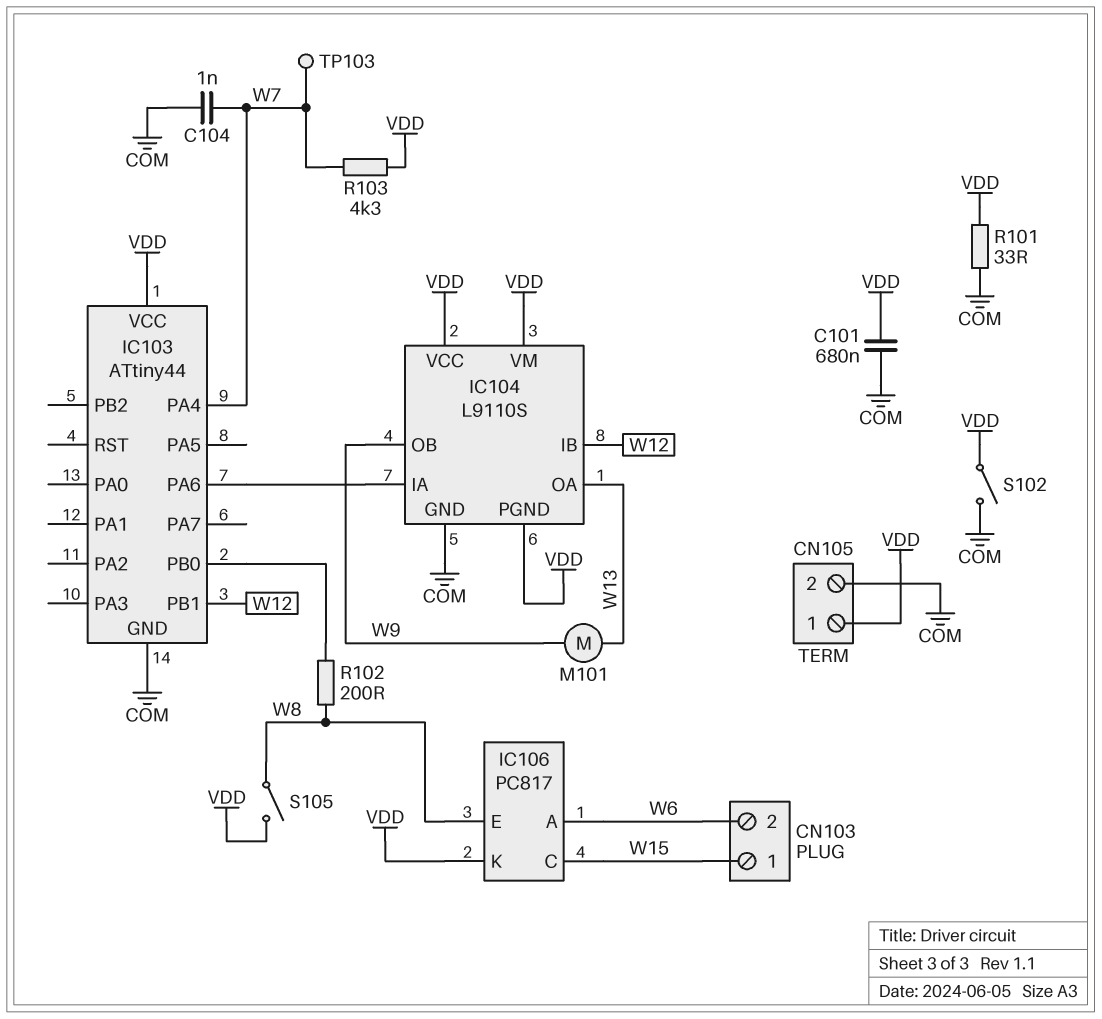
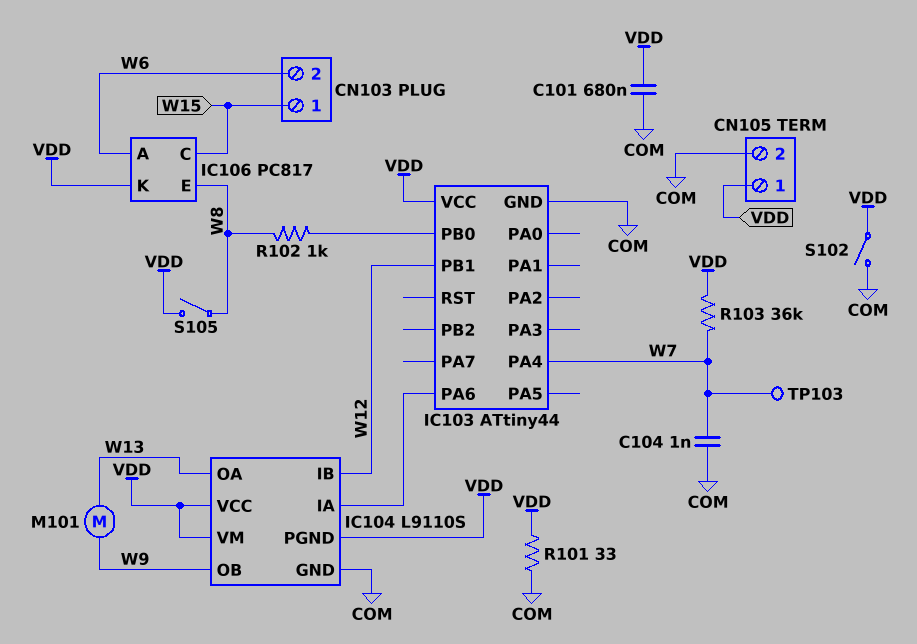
R102: 200 (IC103/PB0, W8) -> 1k (IC103/PB0, W8)
R103: 4.3k (VDD, W7) -> 36k (VDD, W7)

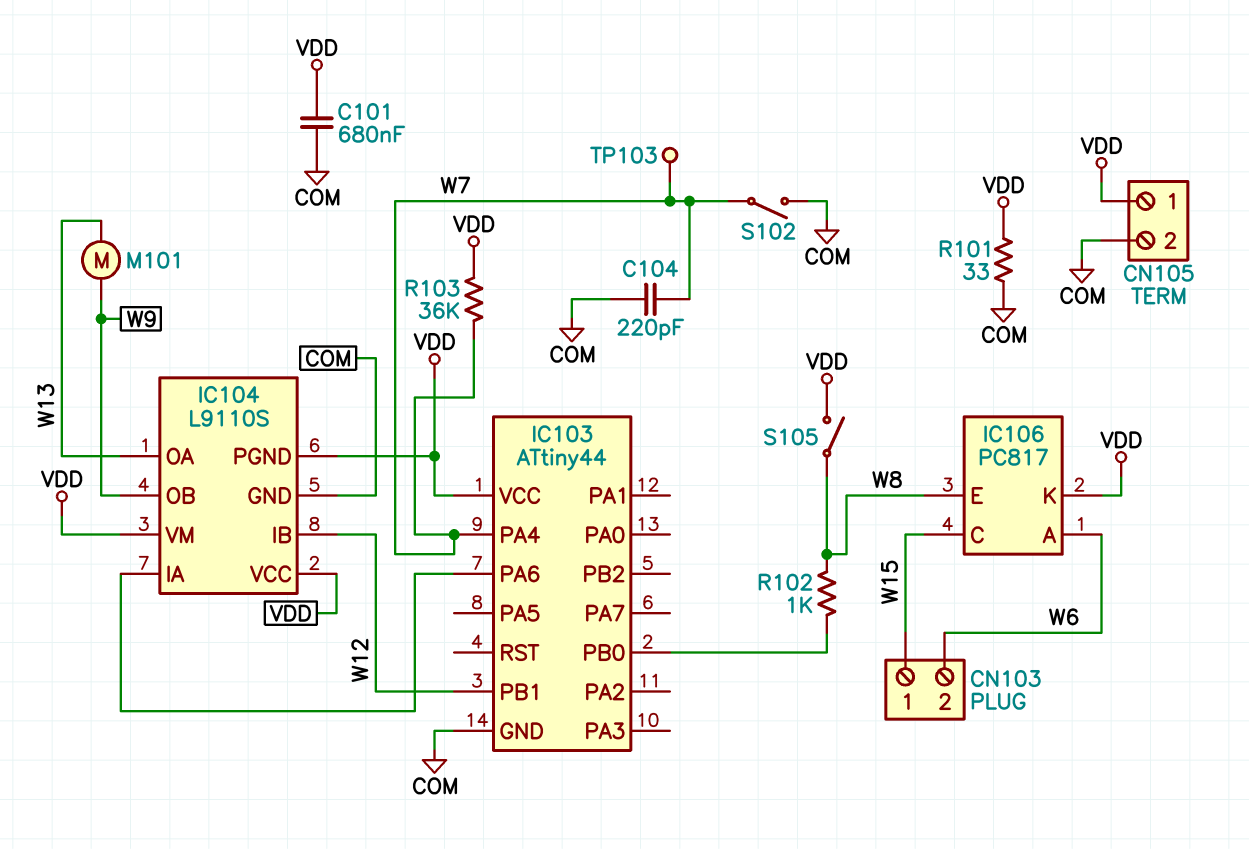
C104: 1nF (COM, W7) -> 220pF (COM, W7)
S102: switch (COM, VDD) -> switch (COM, W7)

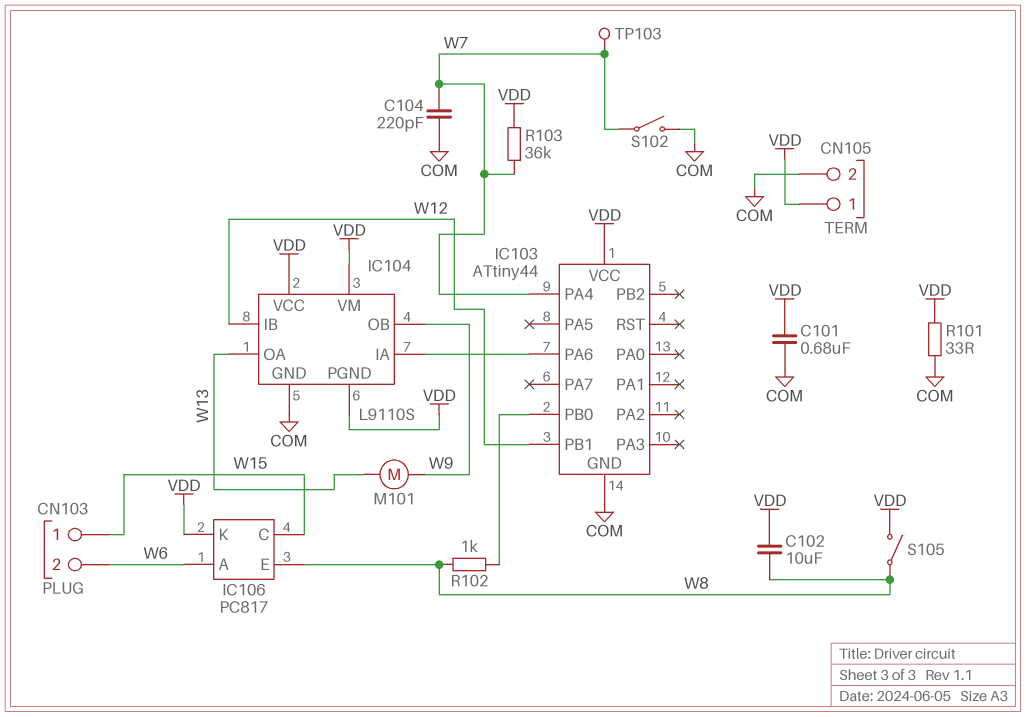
C102: none -> 10uF (VDD, W8)

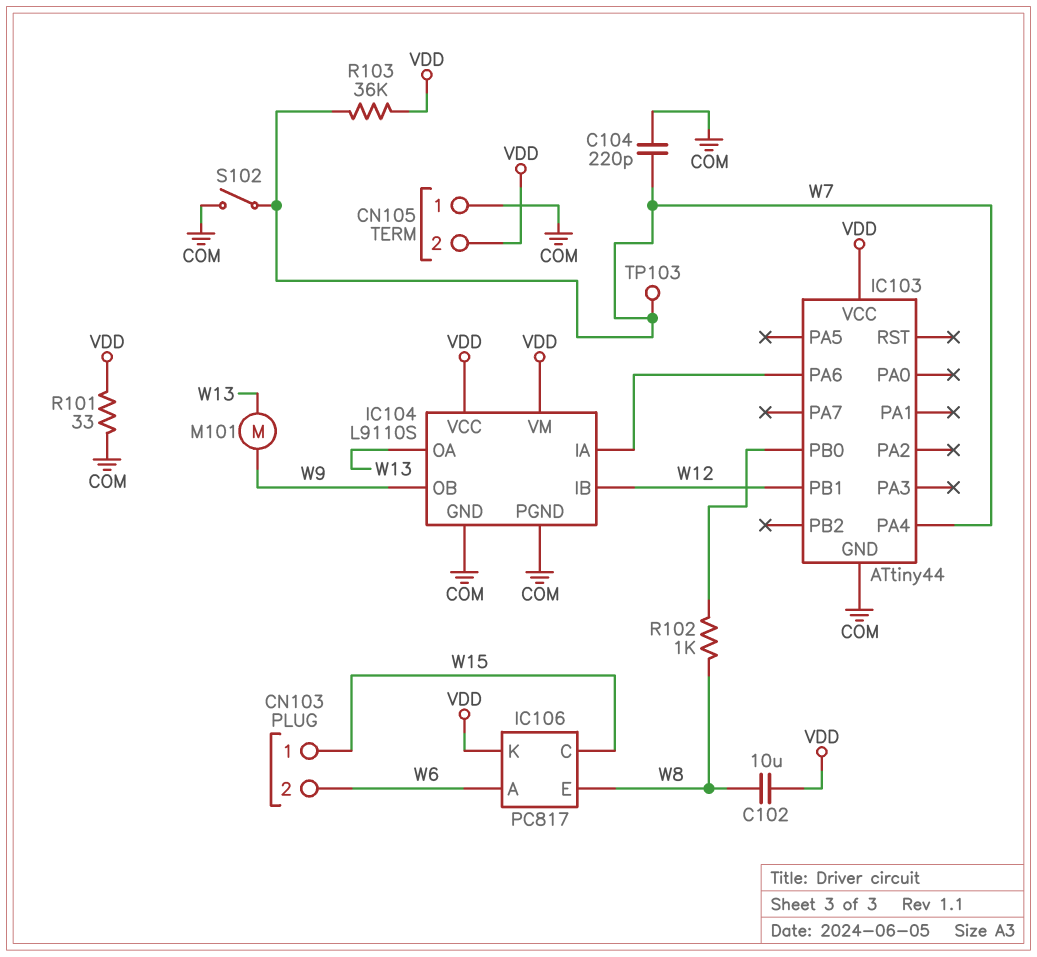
C101: 680nF (COM, VDD) -> none
CN105 pin 1: VDD -> COM
CN105 pin 2: COM -> VDD
IC104 pin PGND: VDD -> COM
S105: switch (VDD, W8) -> none

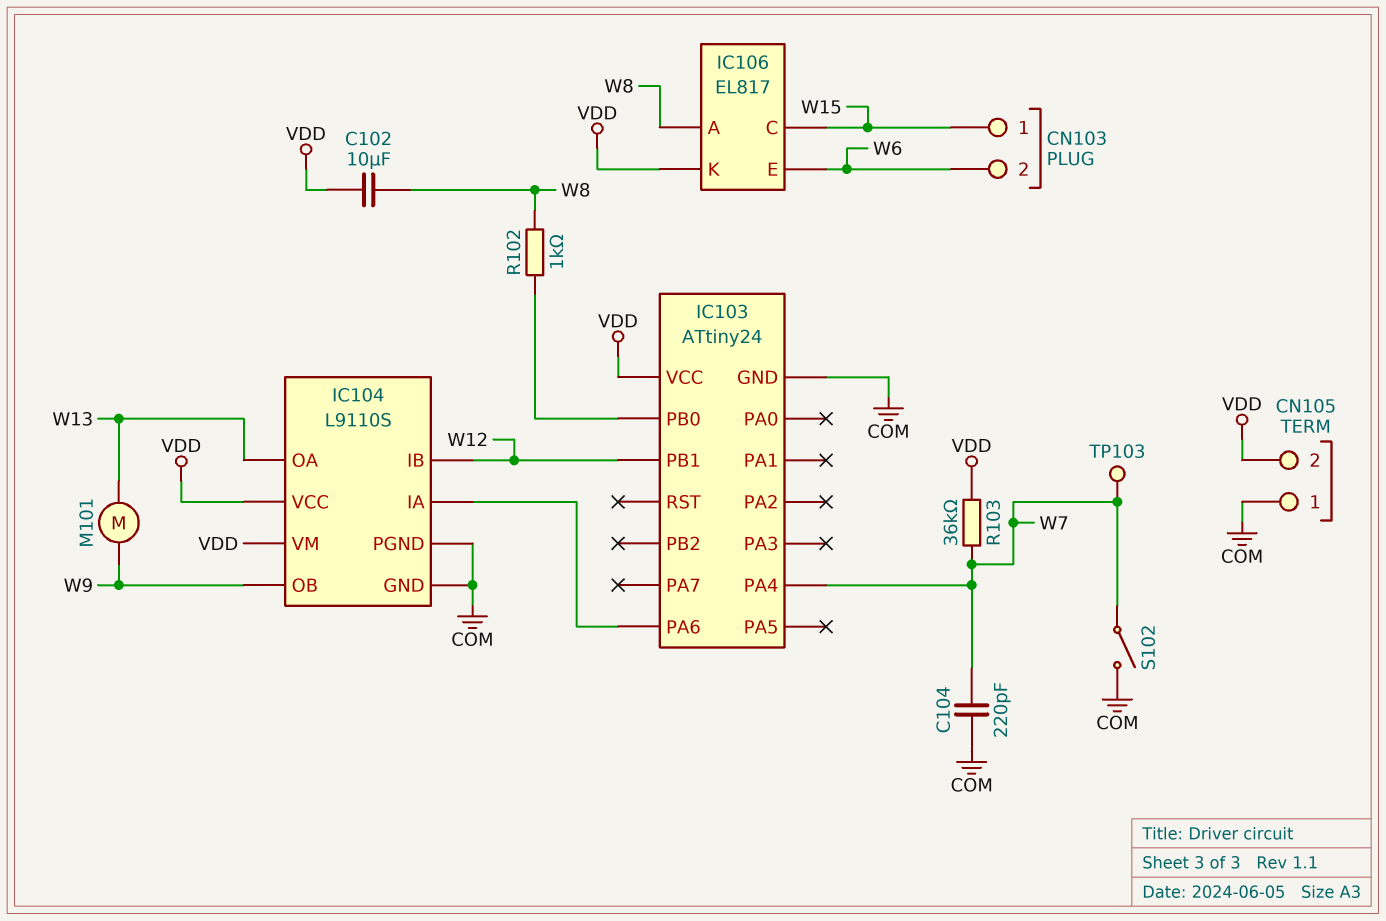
IC103: ATtiny44 -> ATtiny24
IC106: PC817 -> EL817
IC106 pin A: W6 -> W8
IC106 pin E: W8 -> W6
R101: 33 (COM, VDD) -> none

